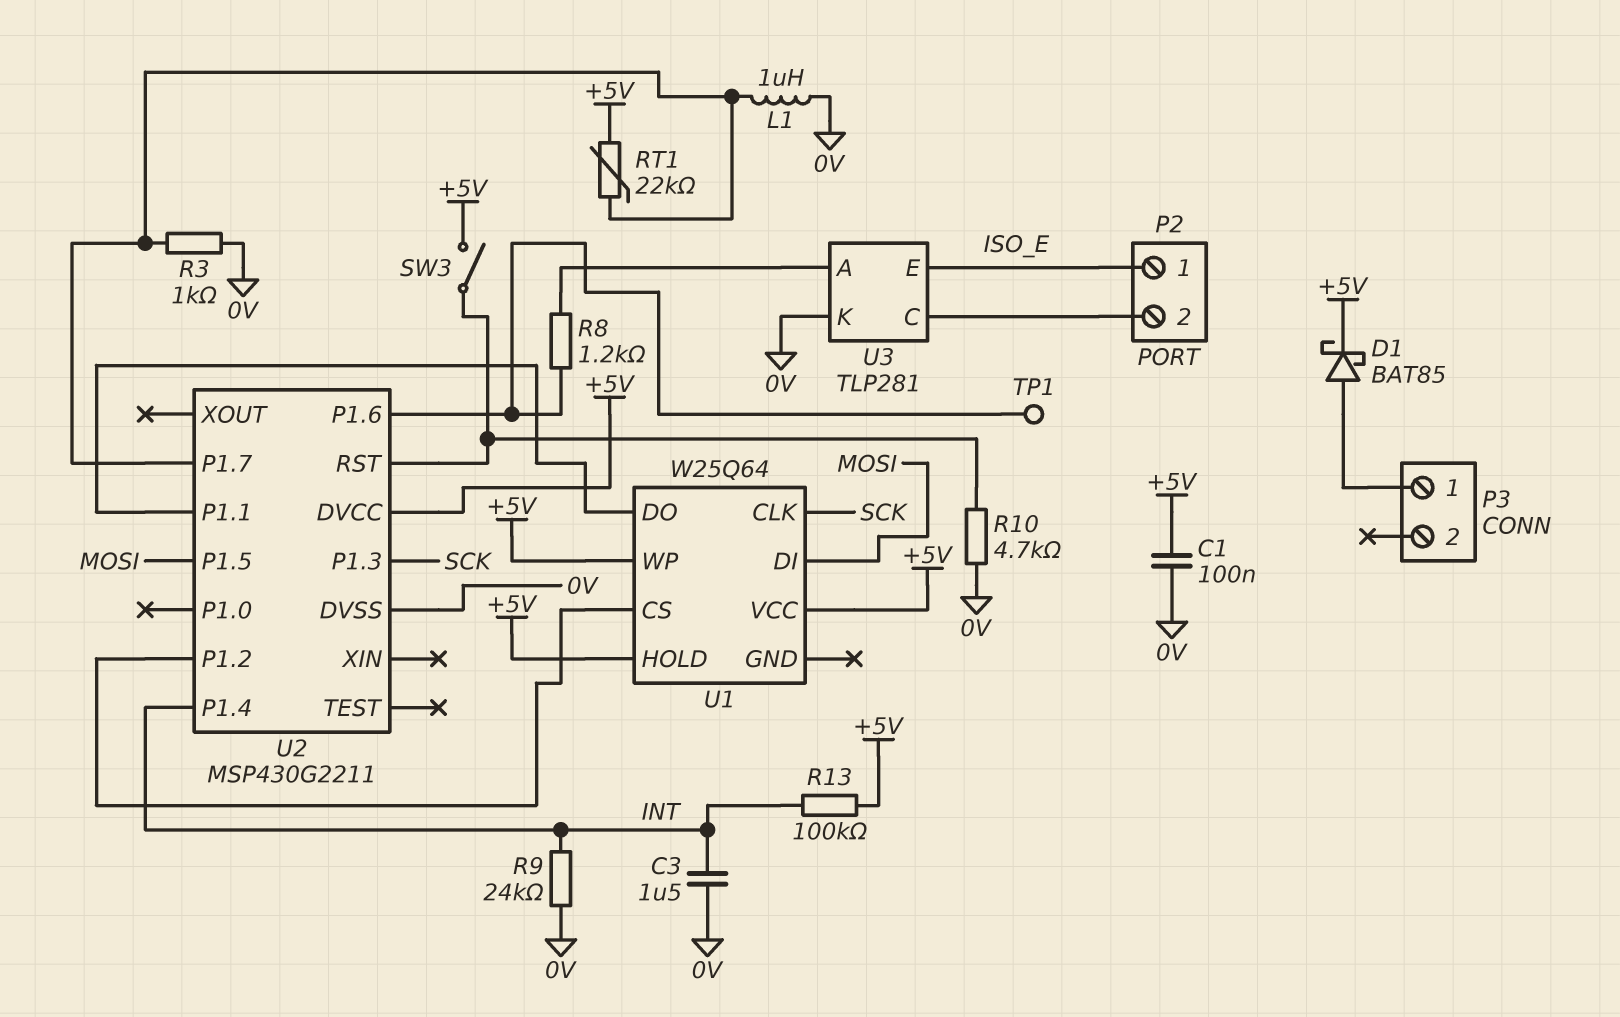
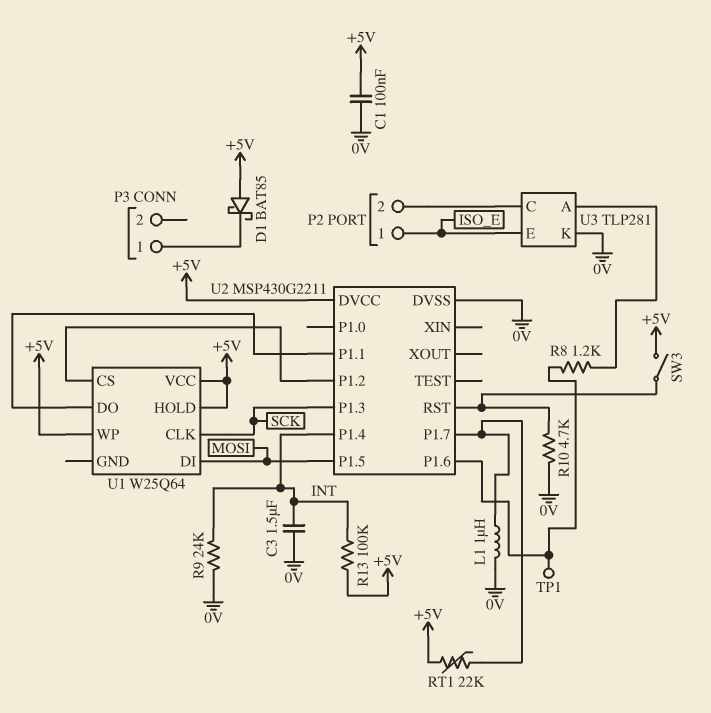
D1: schottky BAT85 (A P3/1, K +5V) -> schottky BAT85 (A +5V, K P3/1)
R3: 1k (0V, U2/P1.7) -> none

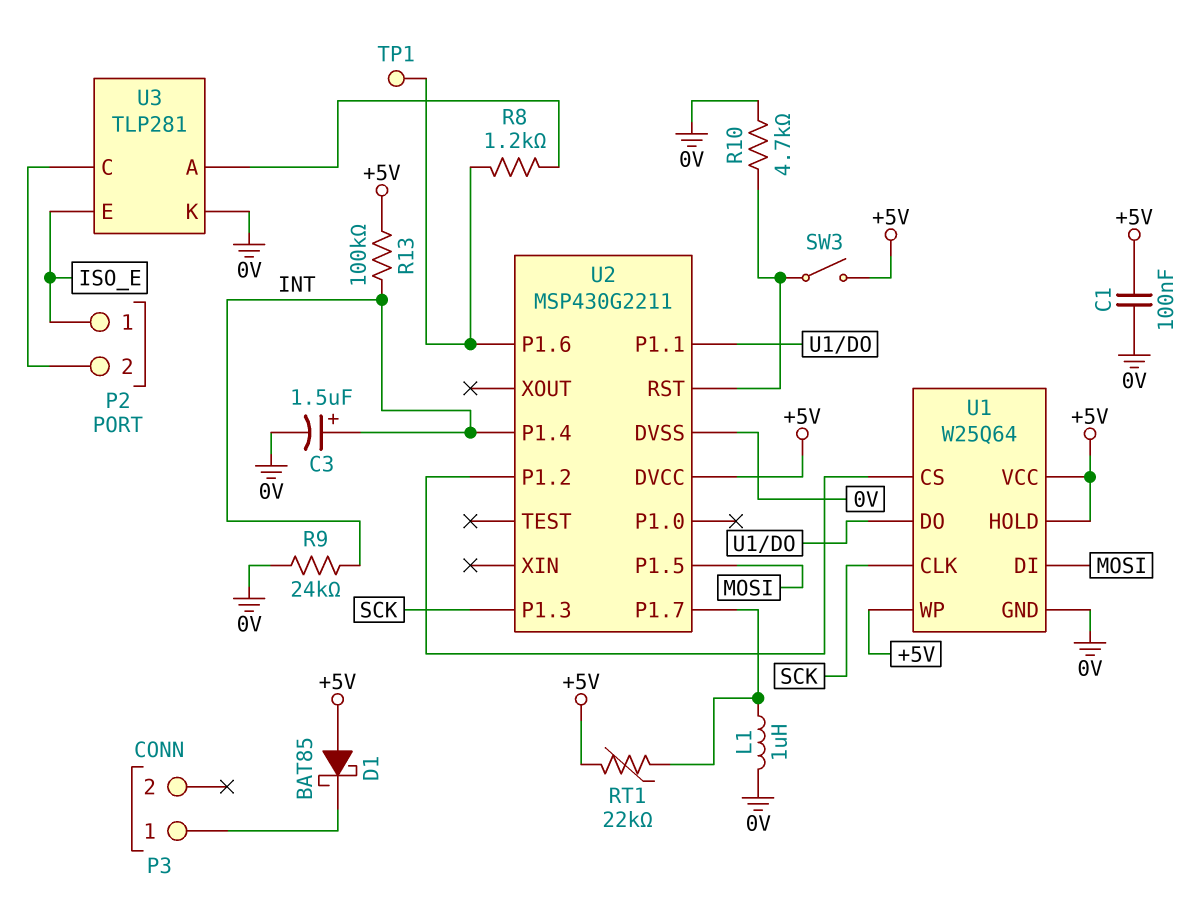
C3: 1.5uF (0V, INT) -> 1.5uF (plus INT, minus 0V)
U1 pin GND: none -> 0V

